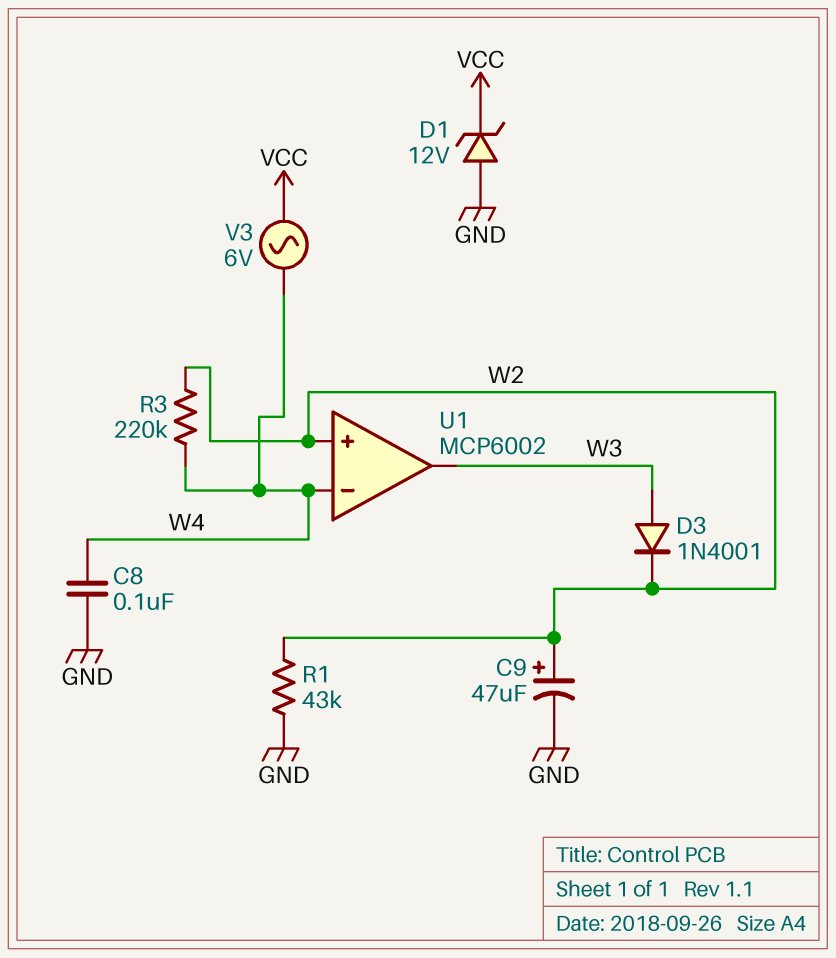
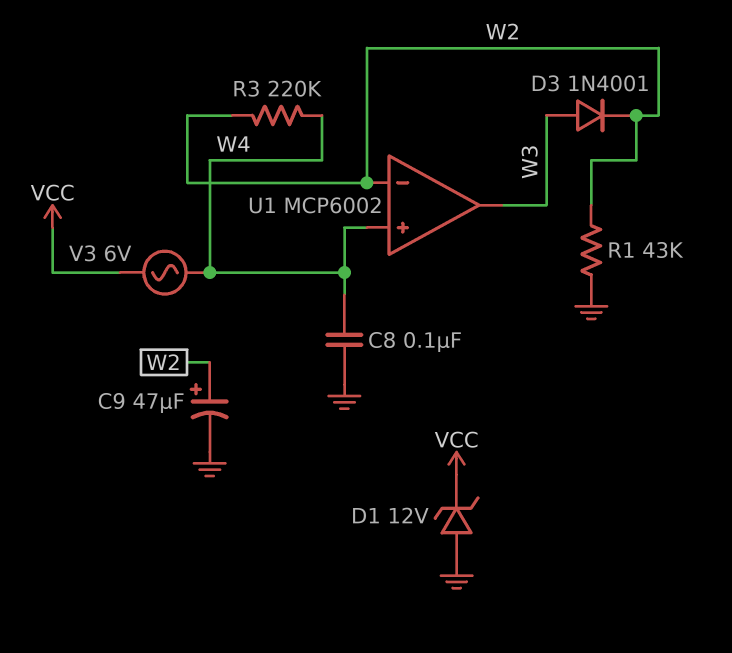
U1 pin in+: W2 -> W4
U1 pin in-: W4 -> W2

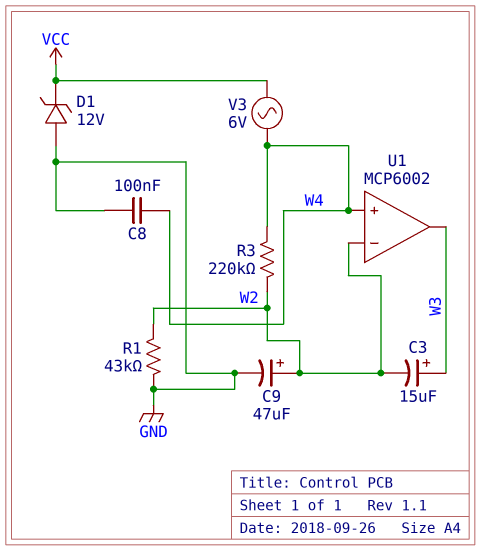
C3: none -> 15uF (plus W3, minus W2)
D3: diode 1N4001 (A W3, K W2) -> none

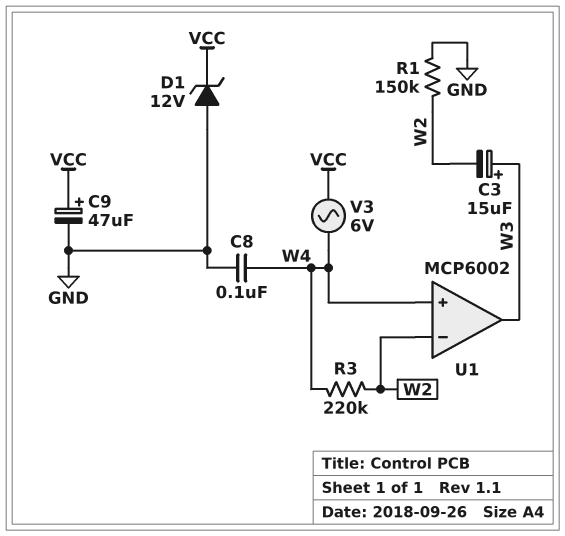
C9: 47uF (plus W2, minus GND) -> 47uF (plus VCC, minus GND)
R1: 43k (GND, W2) -> 150k (GND, W2)

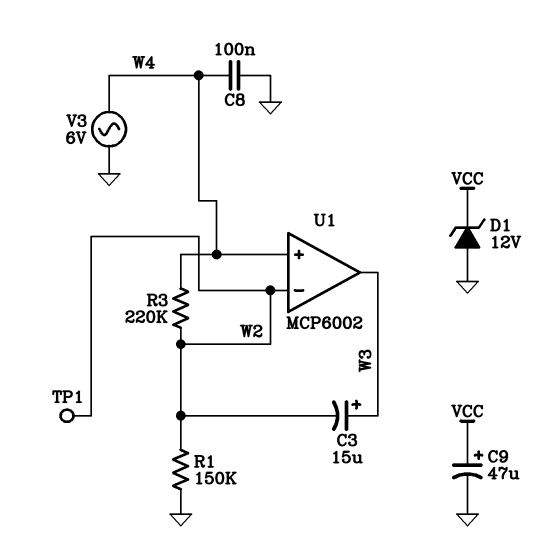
TP1: none -> test point (W2)
V3: AC 6V (VCC, W4) -> AC 6V (GND, W4)

